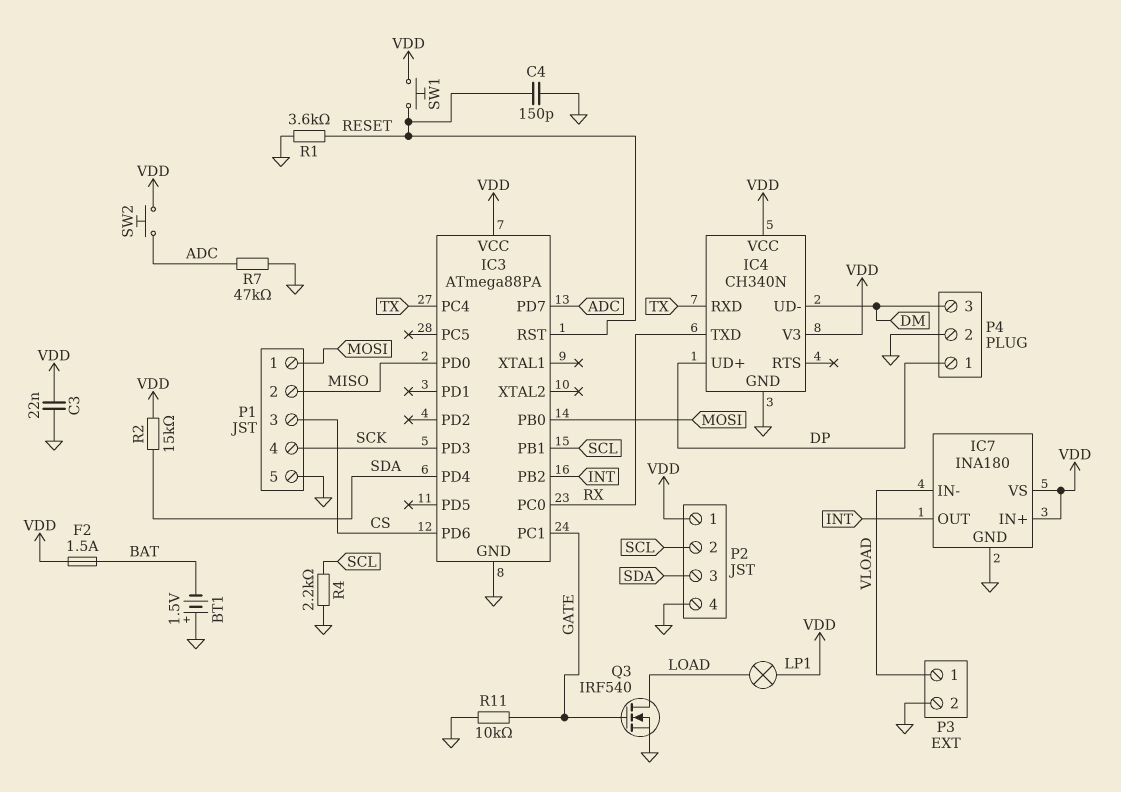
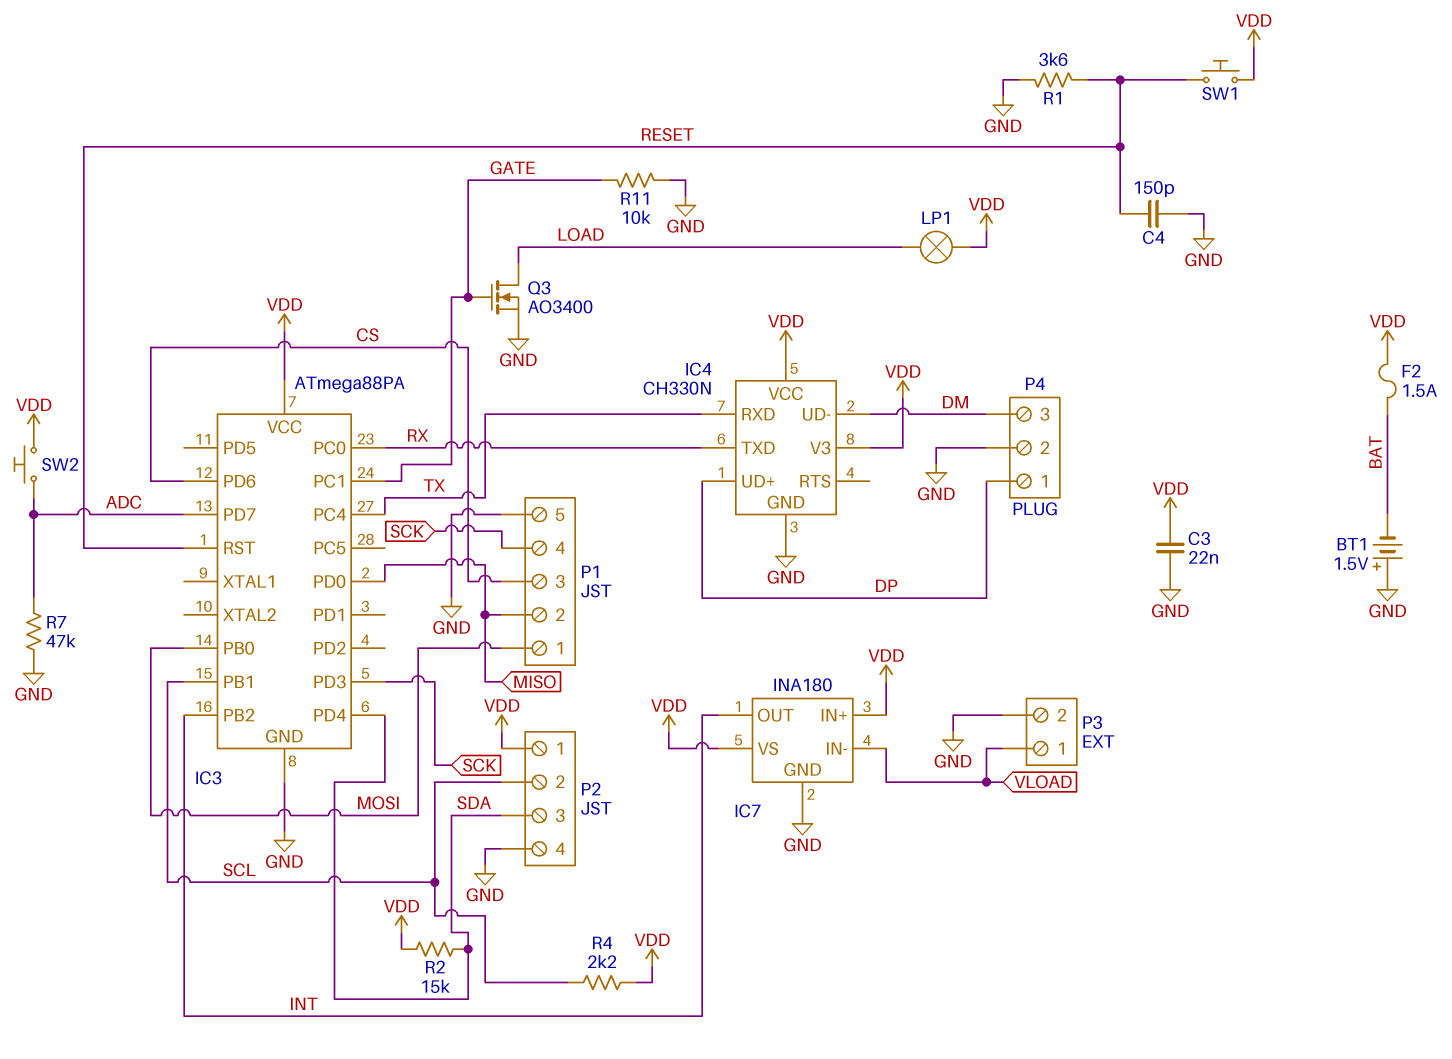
IC4: CH340N -> CH330N
Q3: NMOS IRF540 (G GATE, D LOAD, S GND) -> NMOS AO3400 (G GATE, D LOAD, S GND)
R4: 2.2k (GND, SCL) -> 2.2k (SCL, VDD)

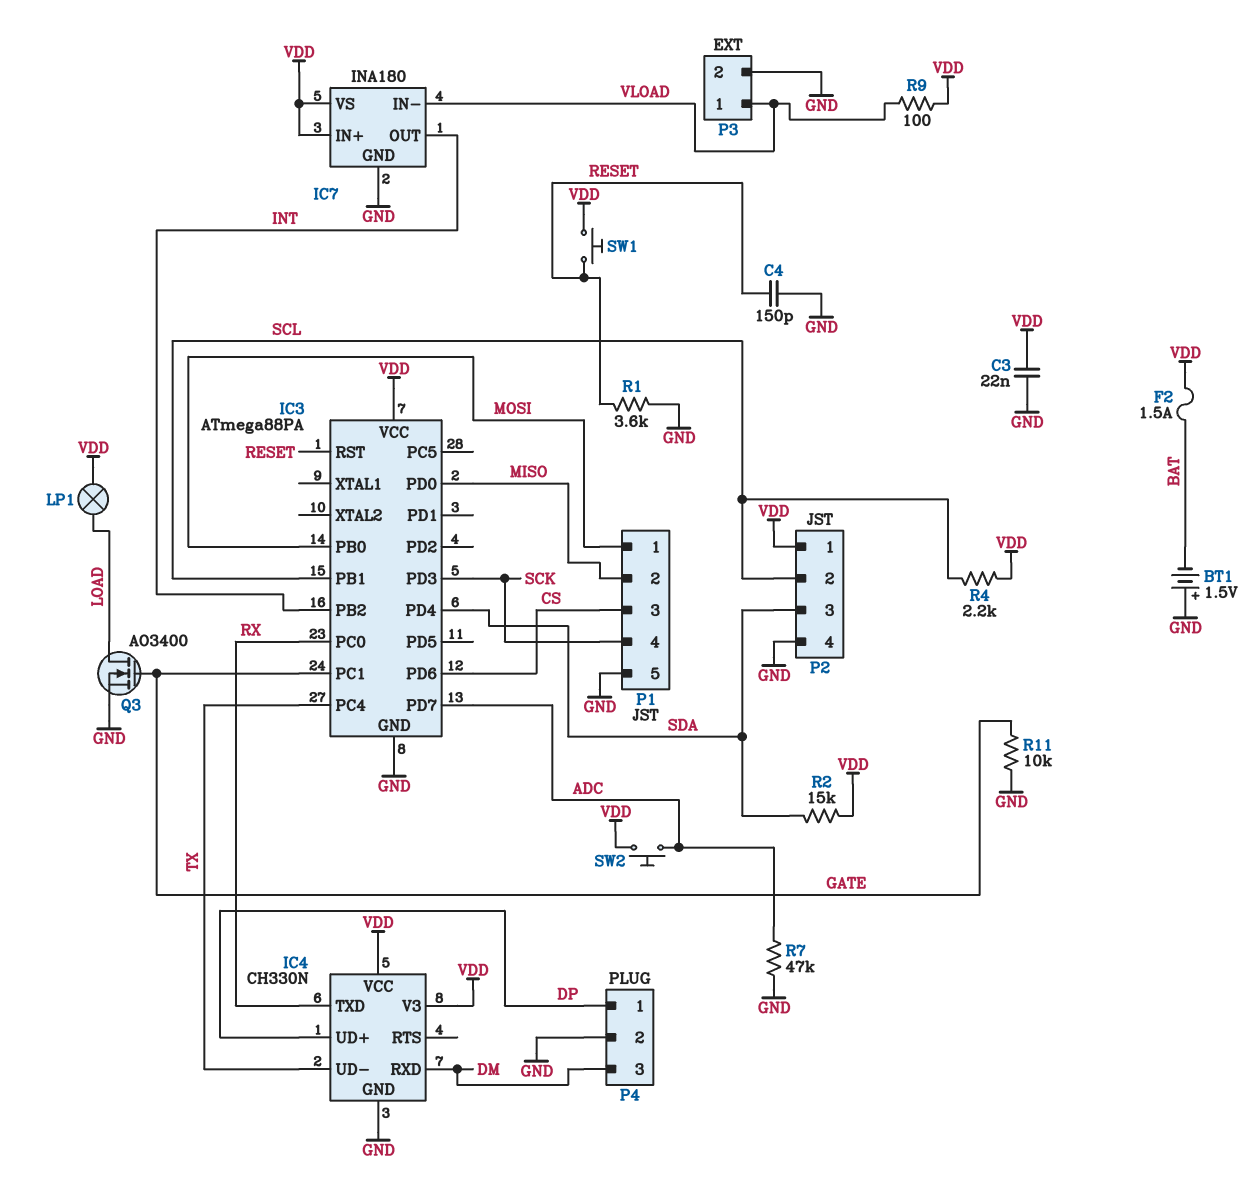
IC4 pin RXD: TX -> DM
IC4 pin UD-: DM -> TX
R9: none -> 100 (VDD, VLOAD)

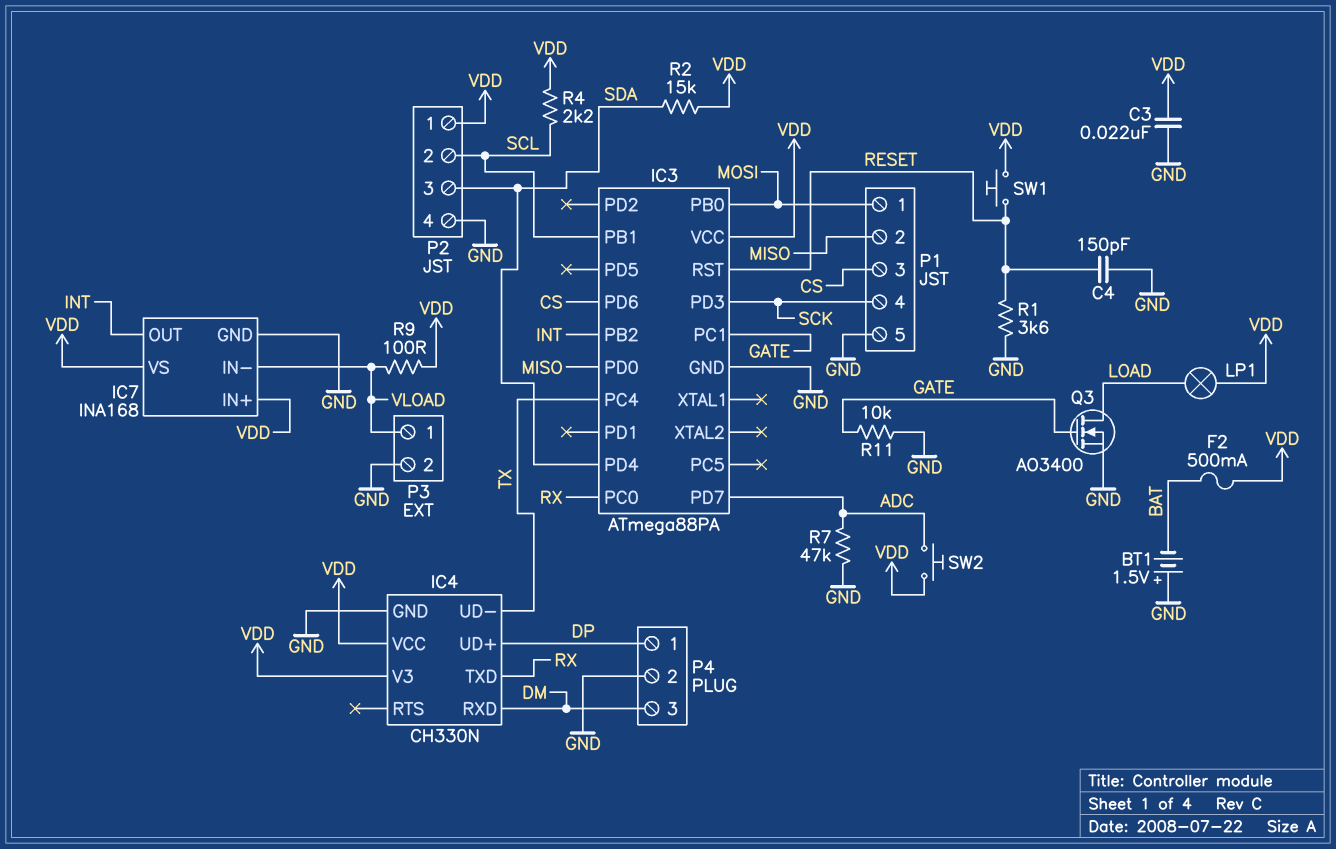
F2: 1.5A (BAT, VDD) -> 500mA (BAT, VDD)
IC7: INA180 -> INA168

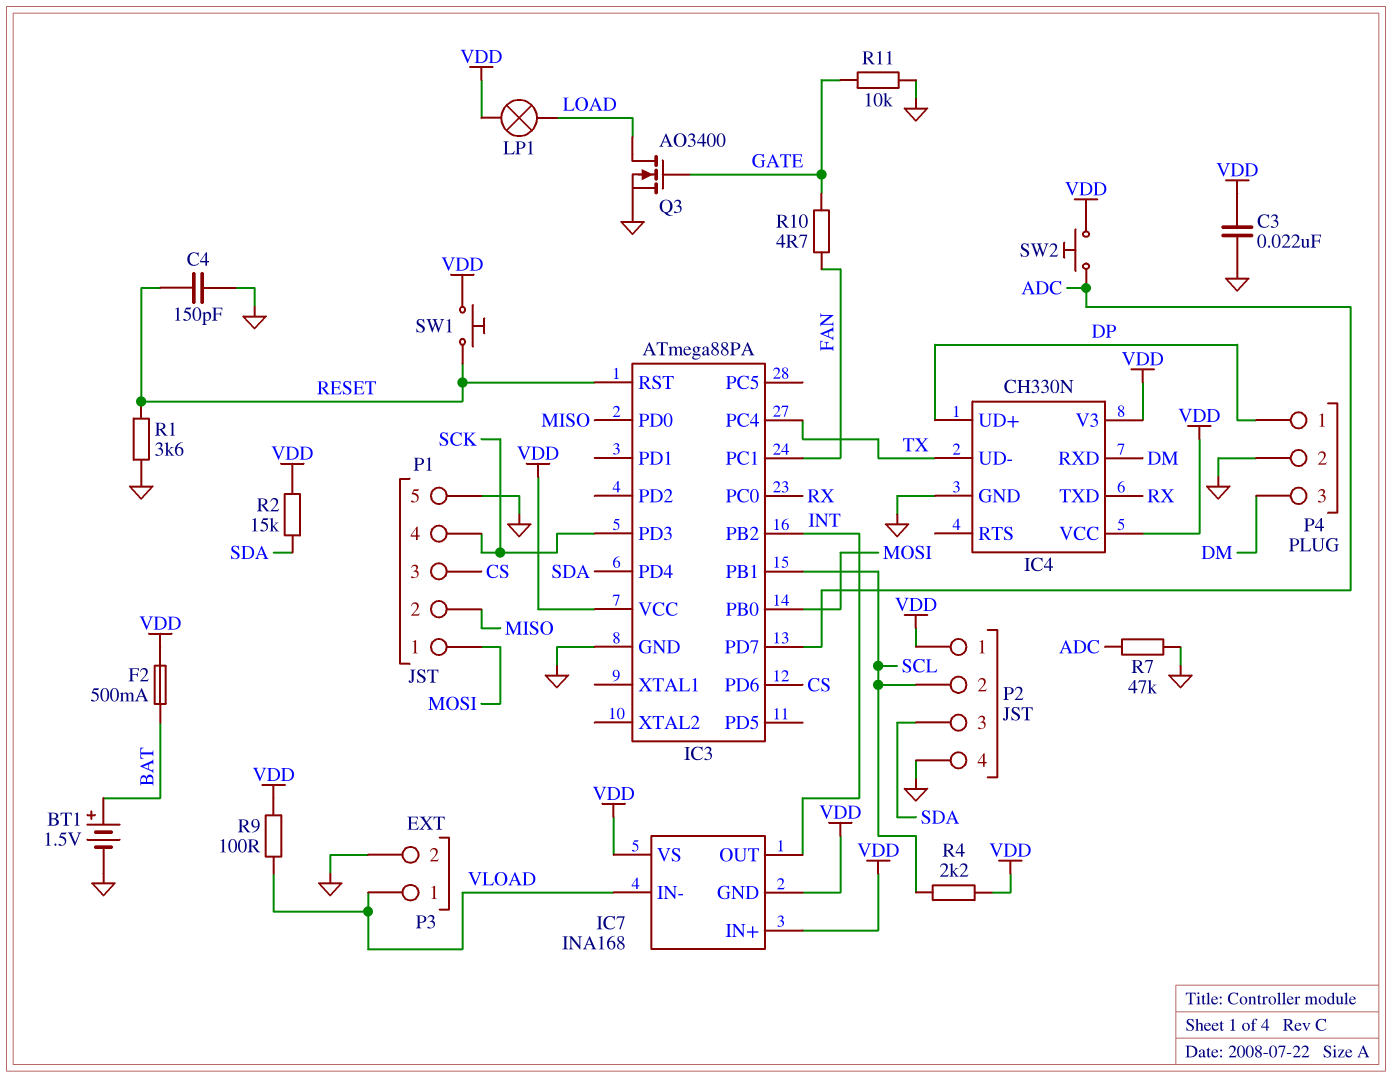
BT1: 1.5V (plus GND, minus BAT) -> 1.5V (plus BAT, minus GND)
IC3 pin PC1: GATE -> FAN
IC7 pin GND: GND -> VDD
R10: none -> 4.7 (FAN, GATE)

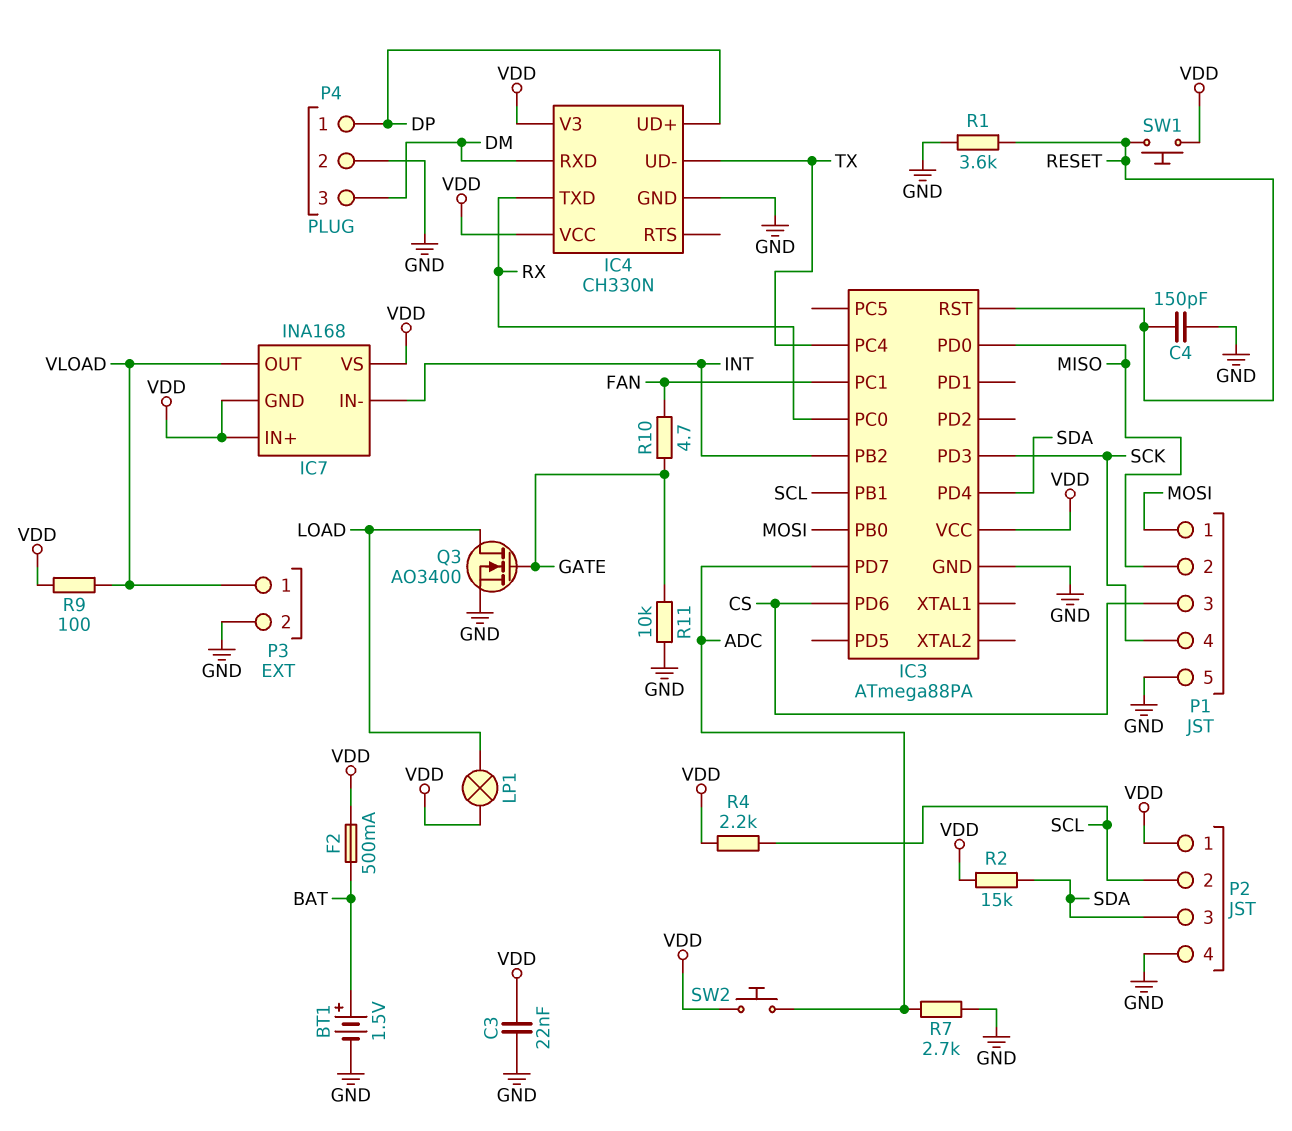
IC7 pin IN-: VLOAD -> INT
IC7 pin OUT: INT -> VLOAD
R7: 47k (ADC, GND) -> 2.7k (ADC, GND)

